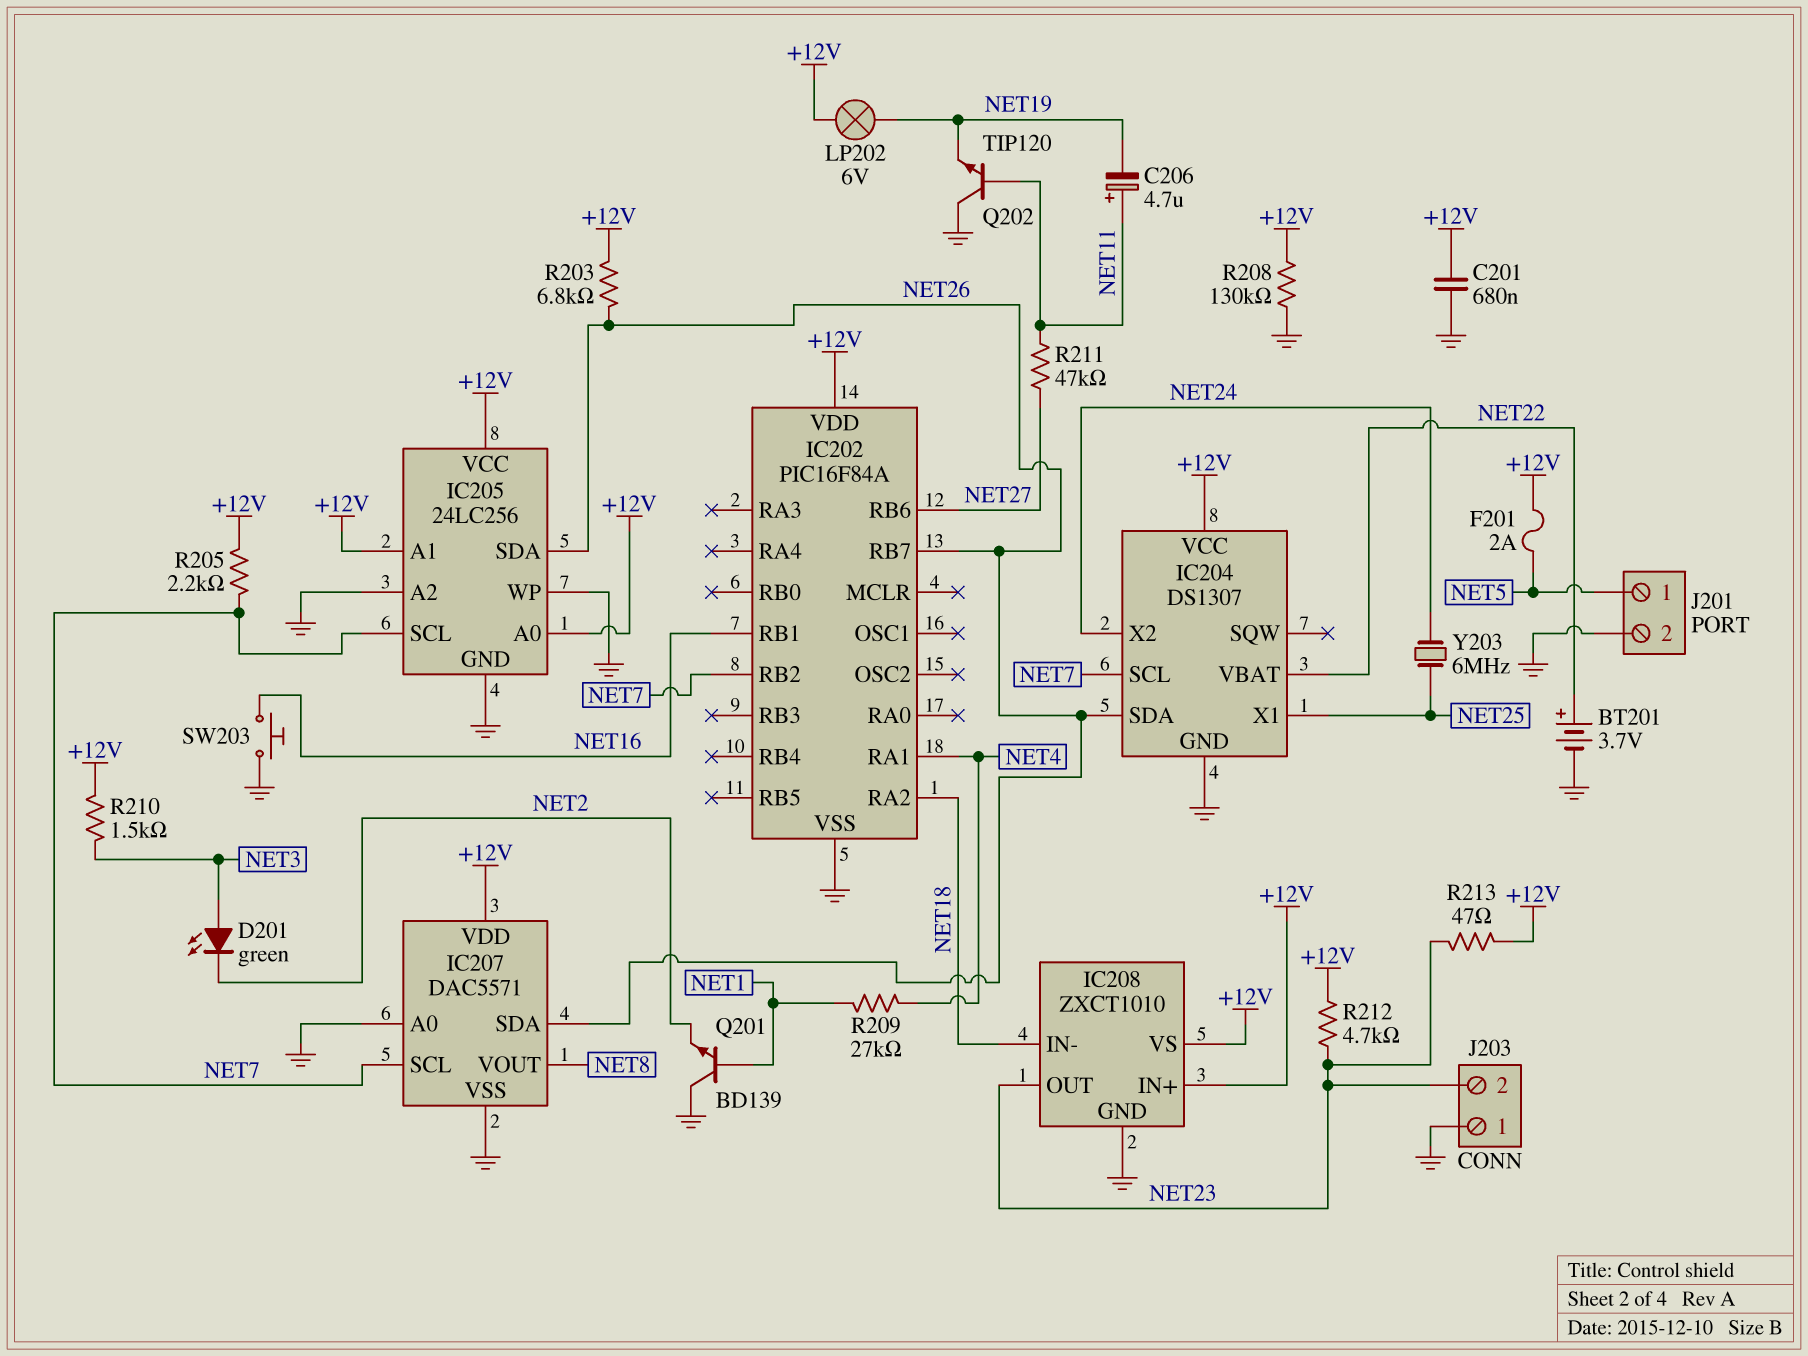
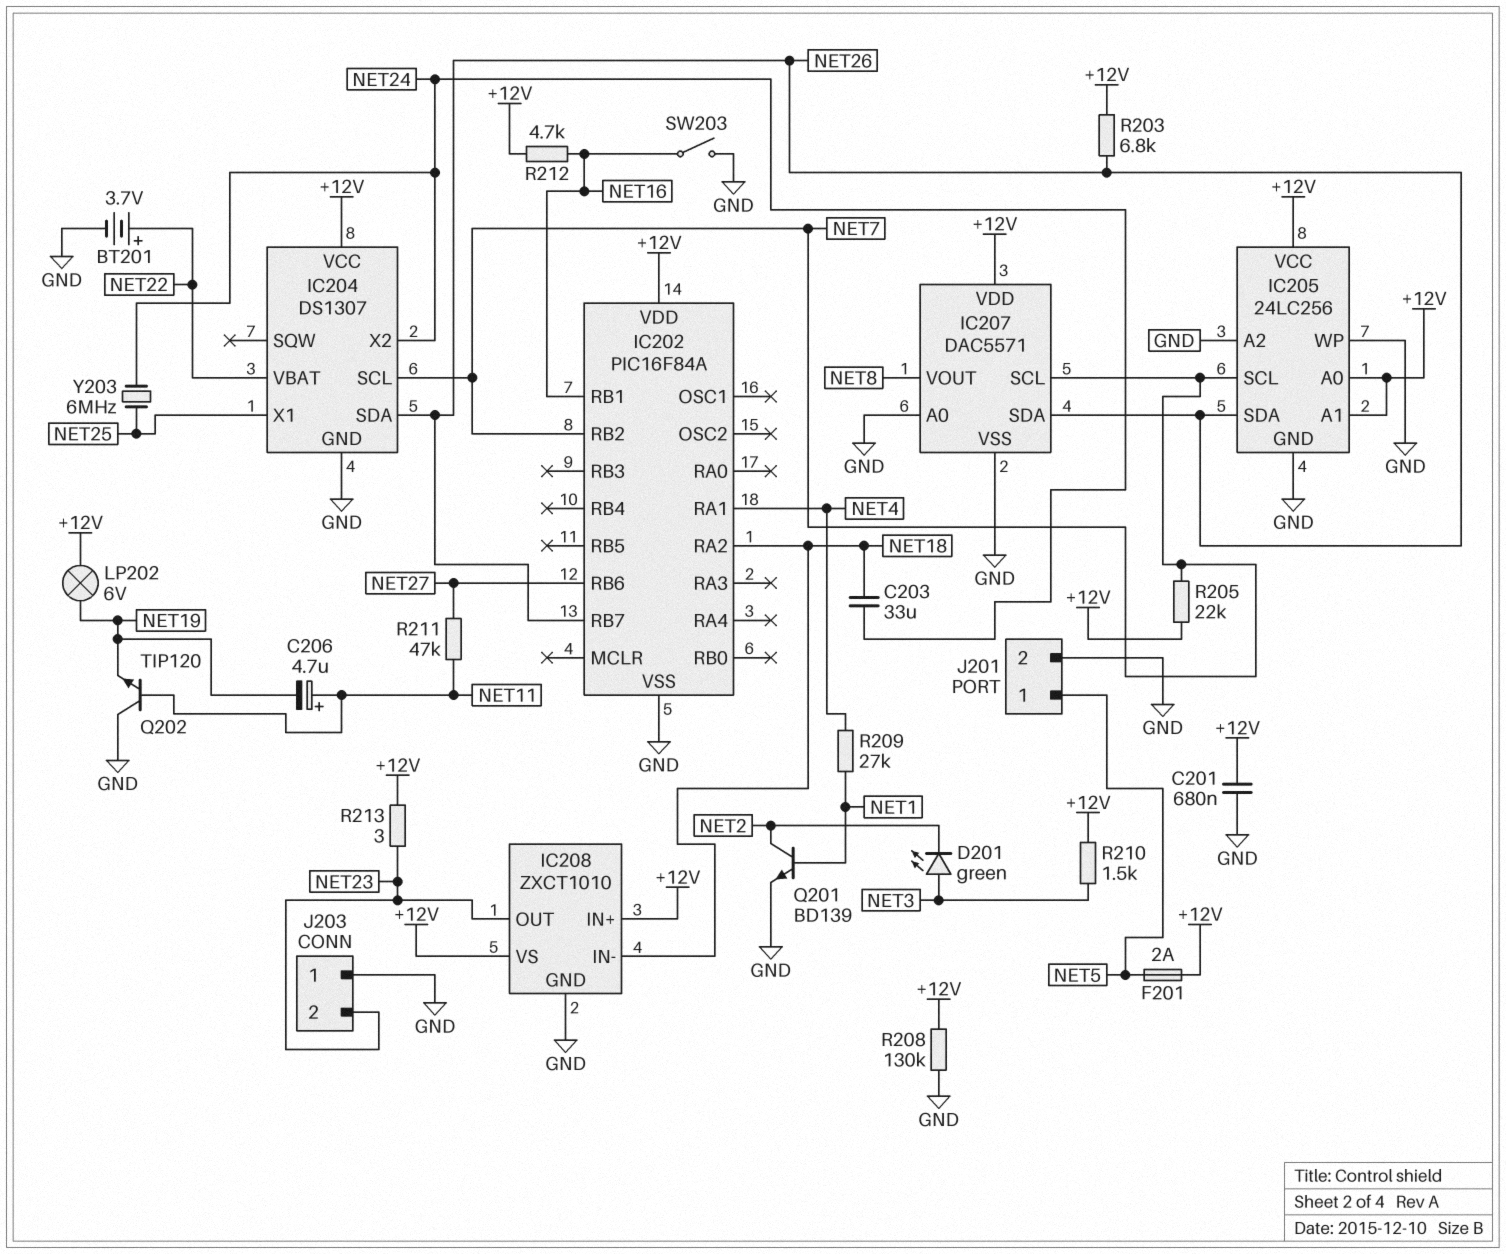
C203: none -> 33uF (NET18, NET24)
Q201: NPN BD139 (B NET1, C GND, E NET2) -> NPN BD139 (B NET1, C NET2, E GND)
R205: 2.2k (+12V, NET7) -> 22k (+12V, NET7)
R212: 4.7k (+12V, NET23) -> 4.7k (+12V, NET16)
R213: 47 (+12V, NET23) -> 3 (+12V, NET23)
SW203: button (GND, NET16) -> switch (GND, NET16)

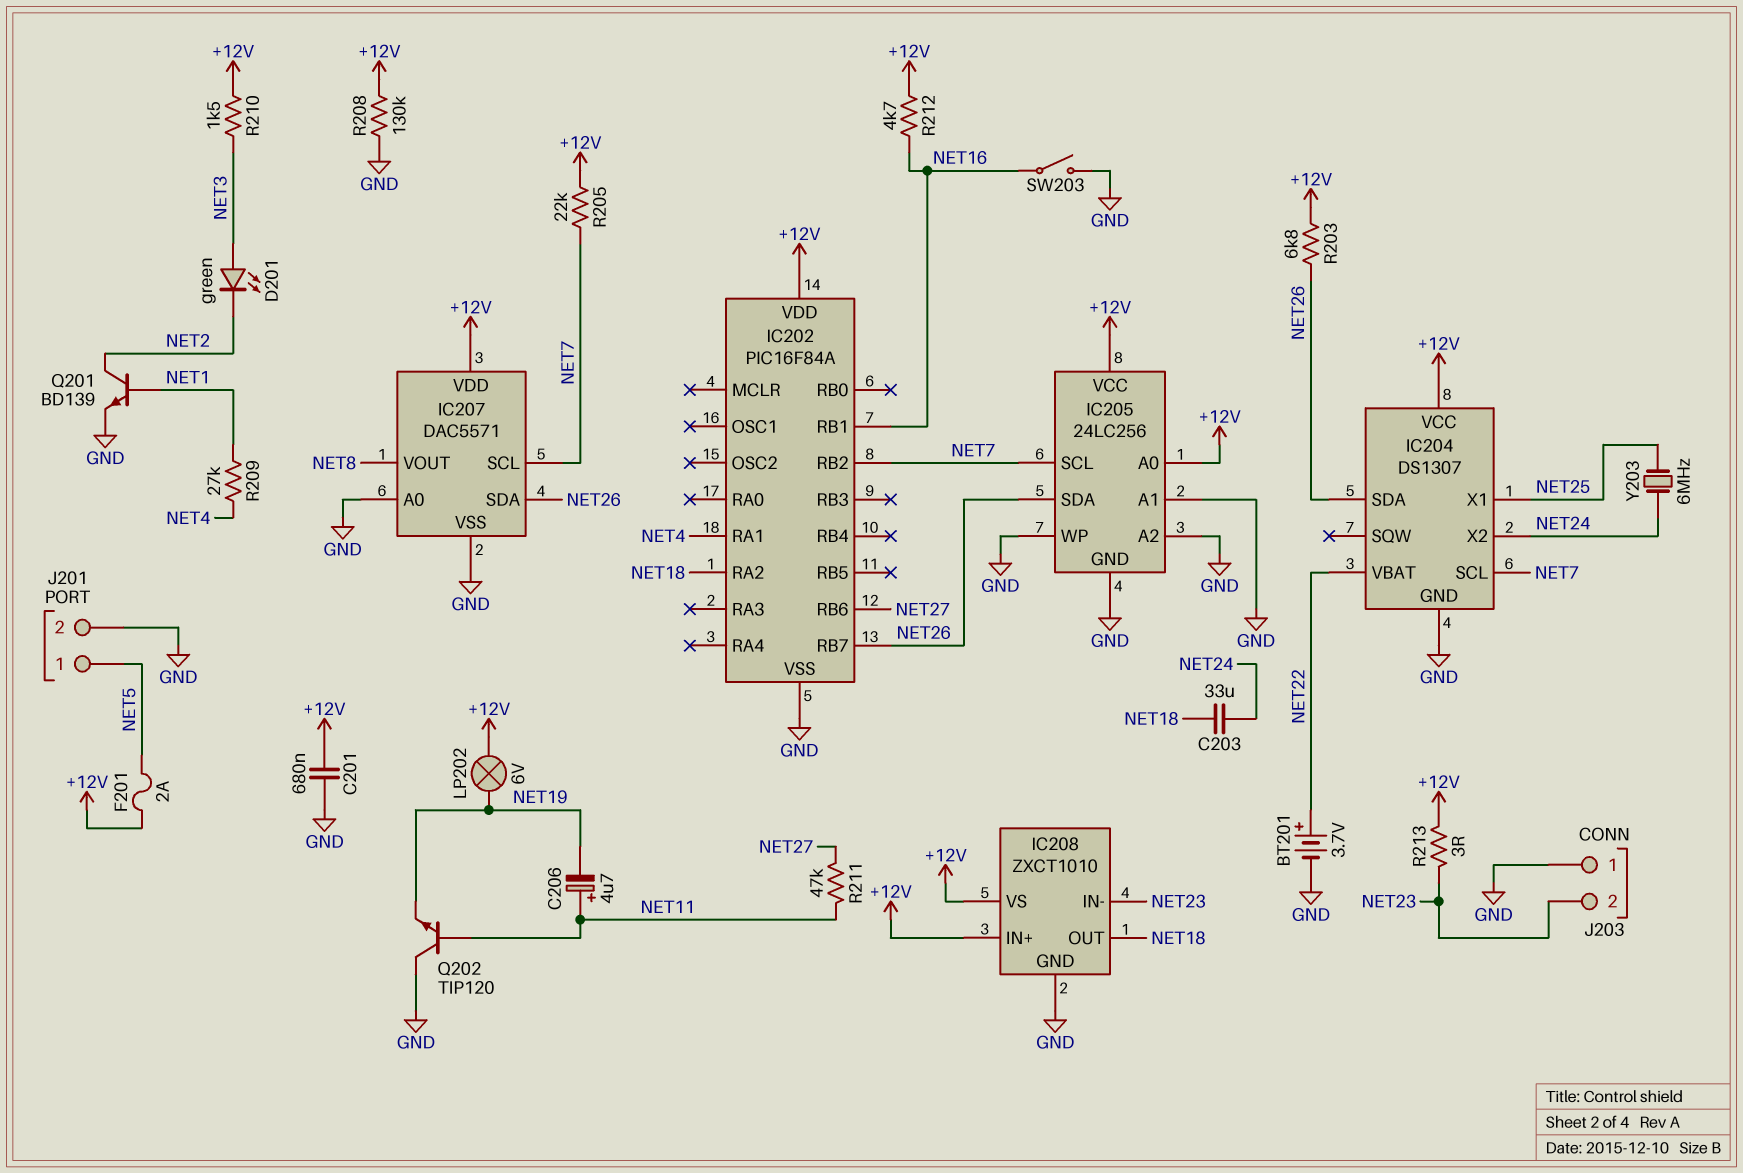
IC205 pin A1: +12V -> GND
IC208 pin IN-: NET18 -> NET23
IC208 pin OUT: NET23 -> NET18

